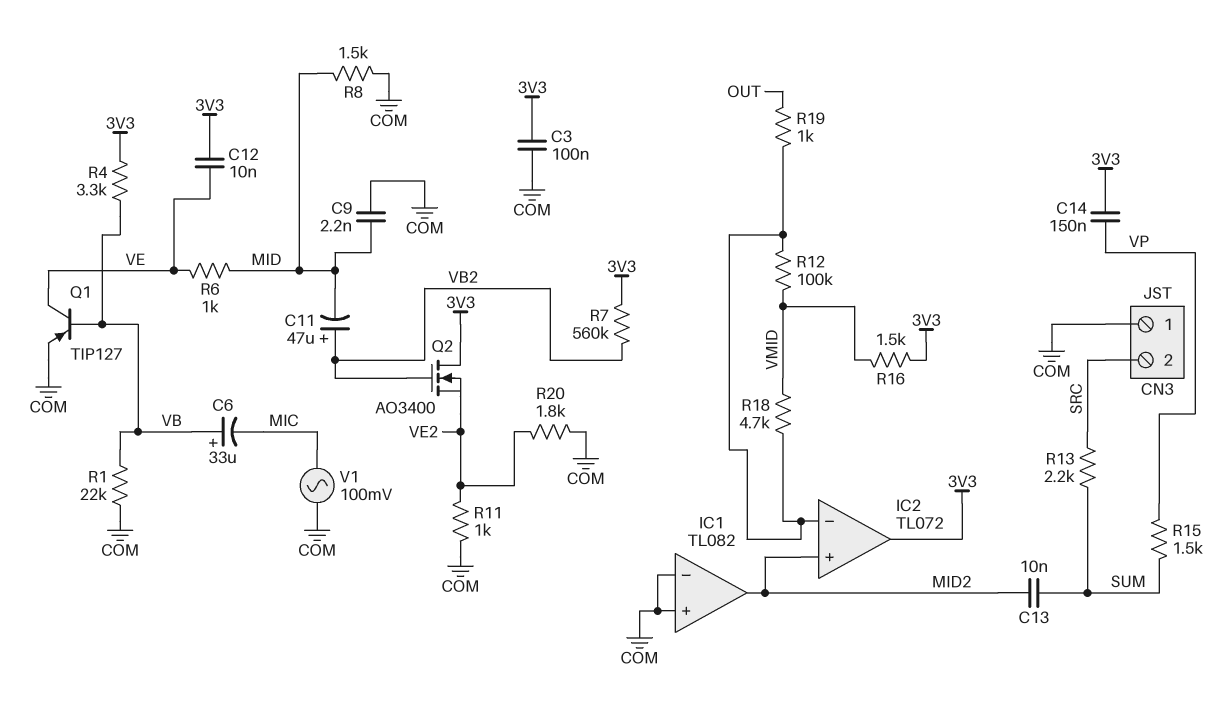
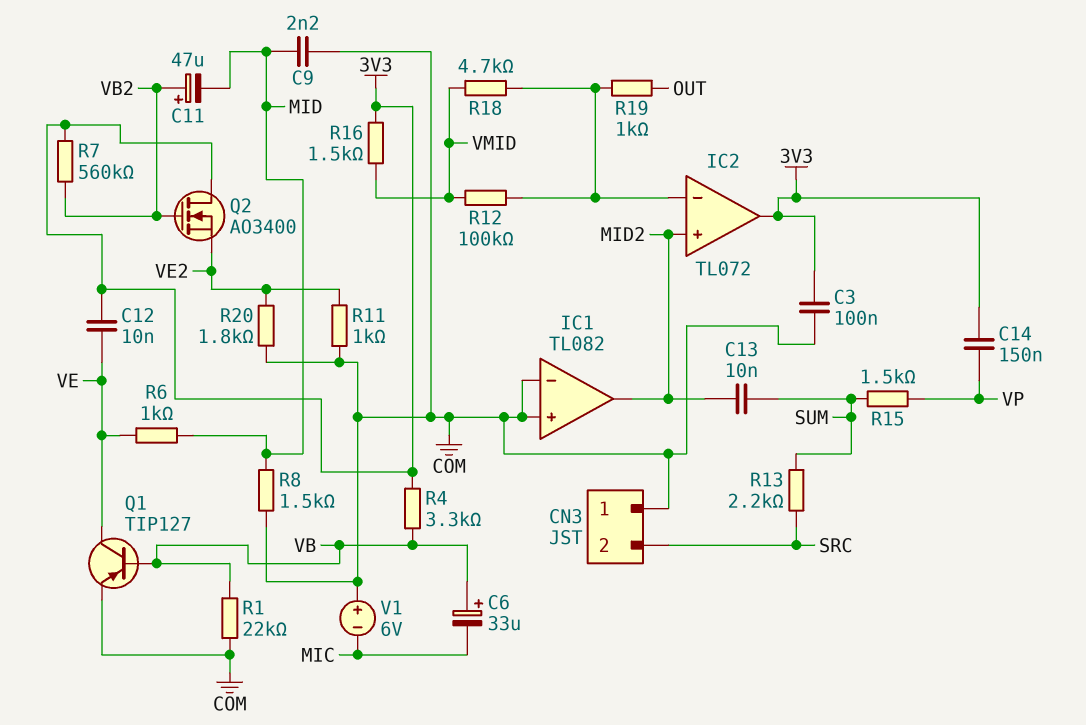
V1: AC 100mV (COM, MIC) -> 6V (plus COM, minus MIC)

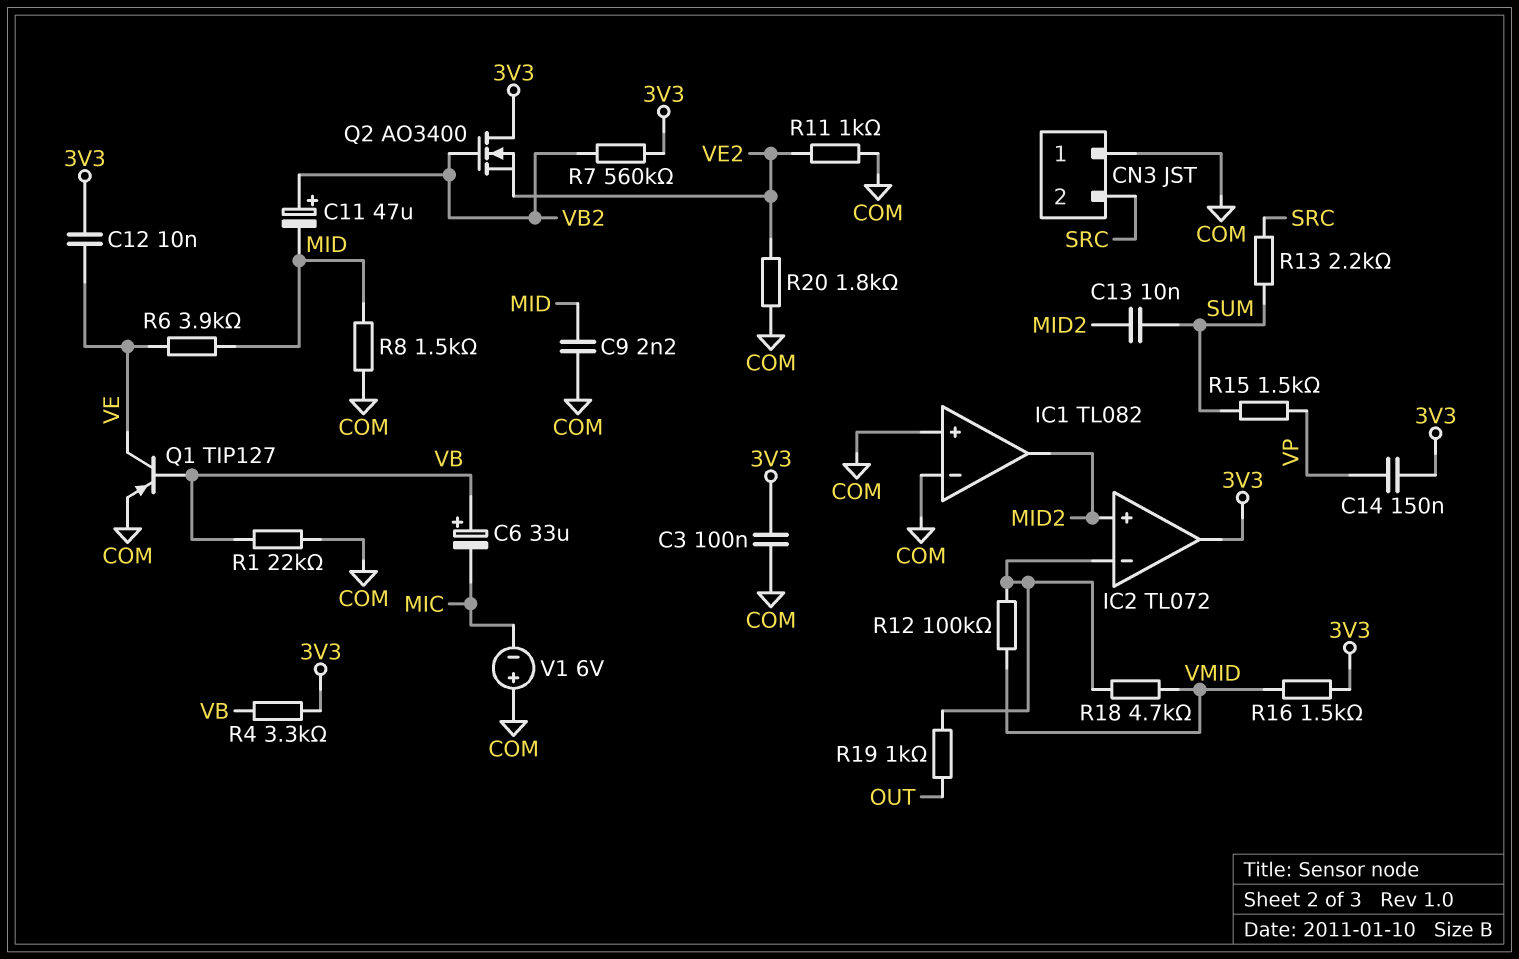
R6: 1k (MID, VE) -> 3.9k (MID, VE)

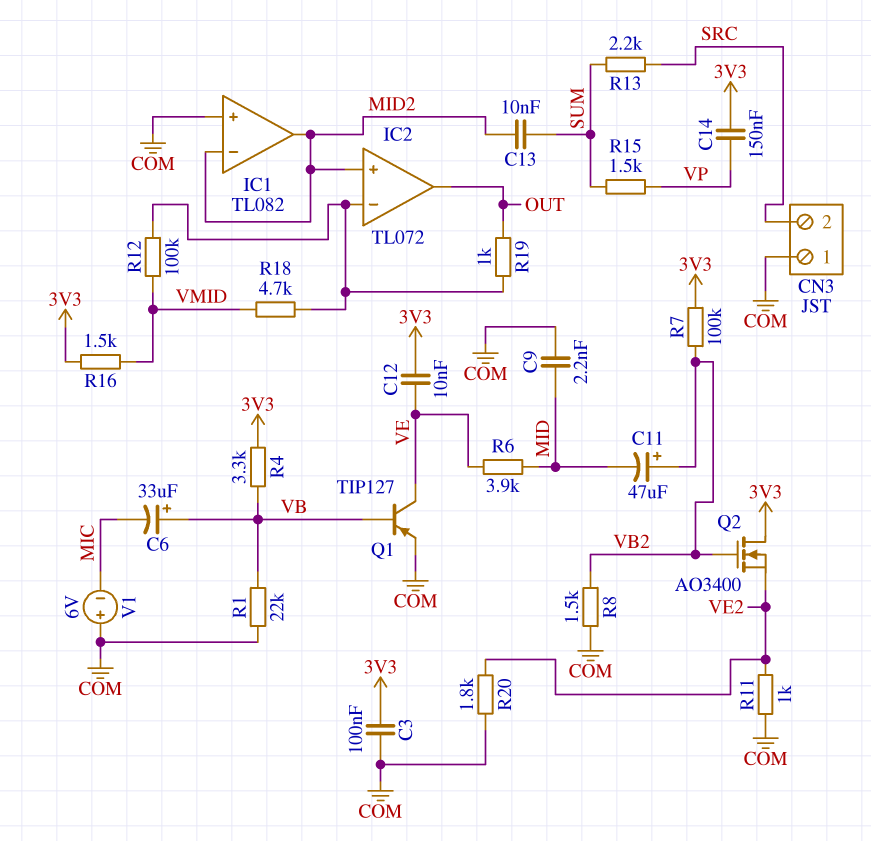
IC1 pin in-: COM -> MID2
IC2 pin out: 3V3 -> OUT
R7: 560k (3V3, VB2) -> 100k (3V3, VB2)
R8: 1.5k (COM, MID) -> 1.5k (COM, VB2)

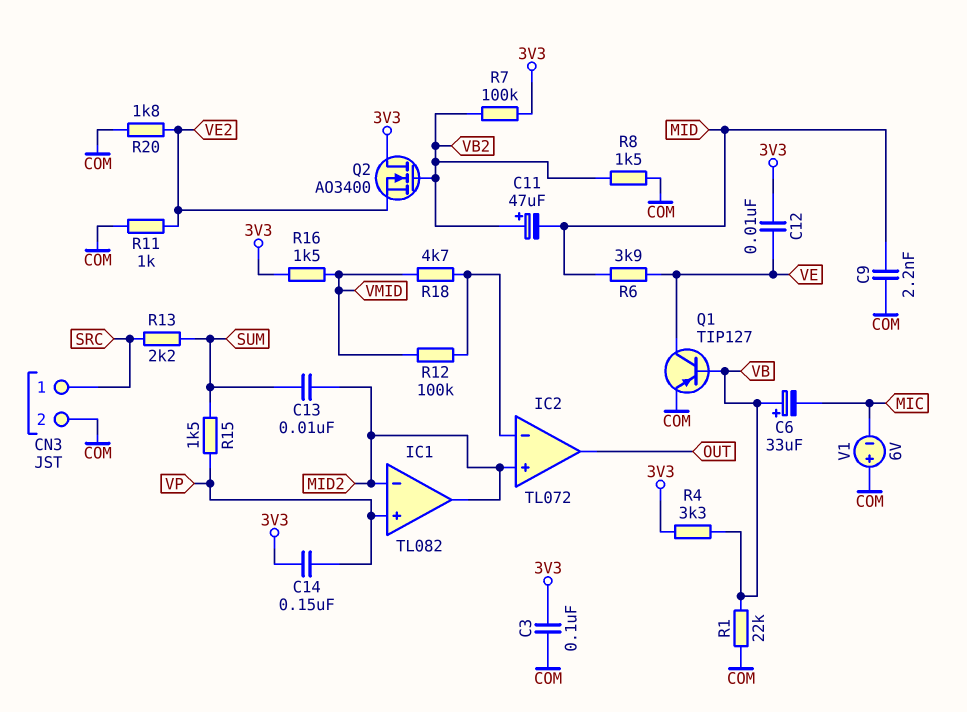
CN3 pin 1: COM -> SRC
CN3 pin 2: SRC -> COM
IC1 pin in+: COM -> VP
R19: 1k (IC2/in-, OUT) -> none

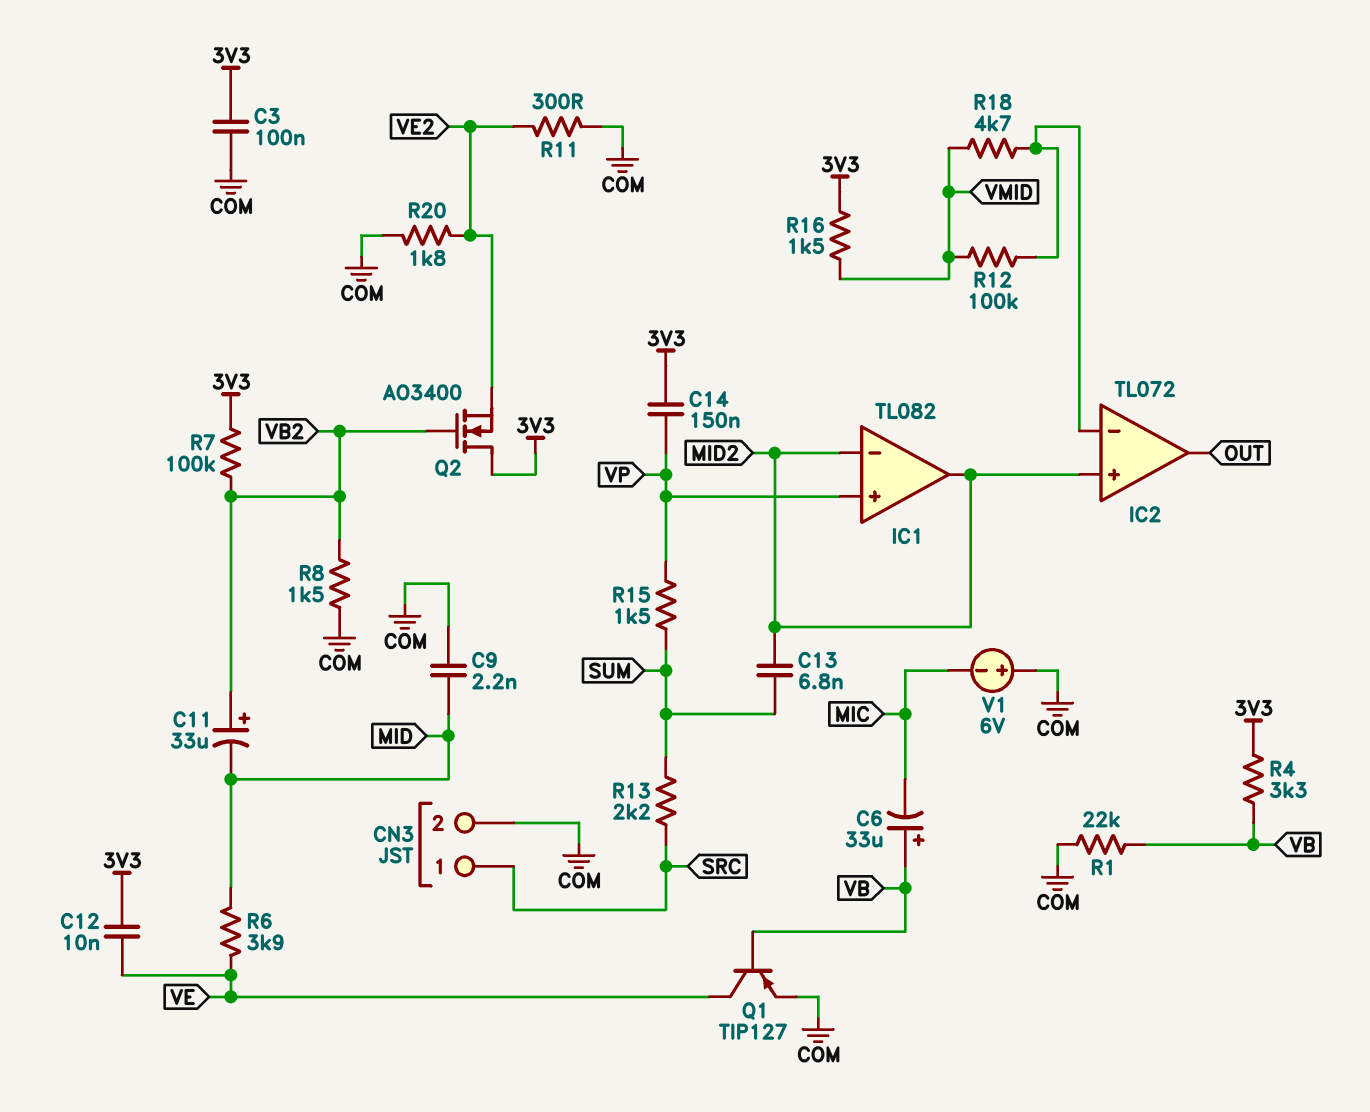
C11: 47uF (plus VB2, minus MID) -> 33uF (plus VB2, minus MID)
C13: 10nF (MID2, SUM) -> 6.8nF (MID2, SUM)
R11: 1k (COM, VE2) -> 300 (COM, VE2)

